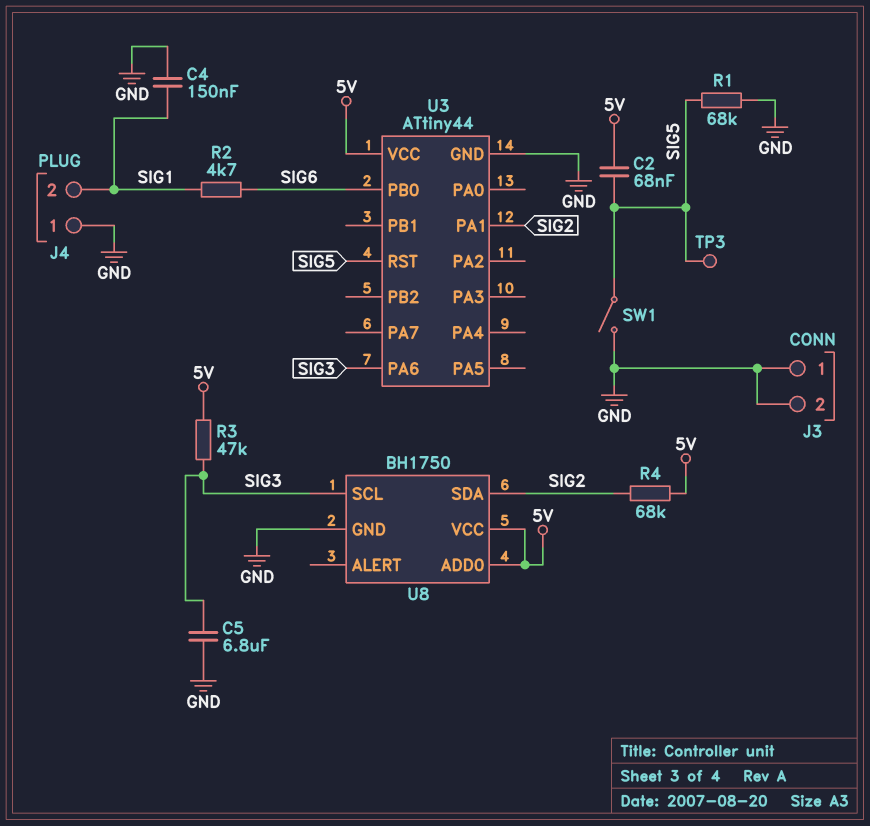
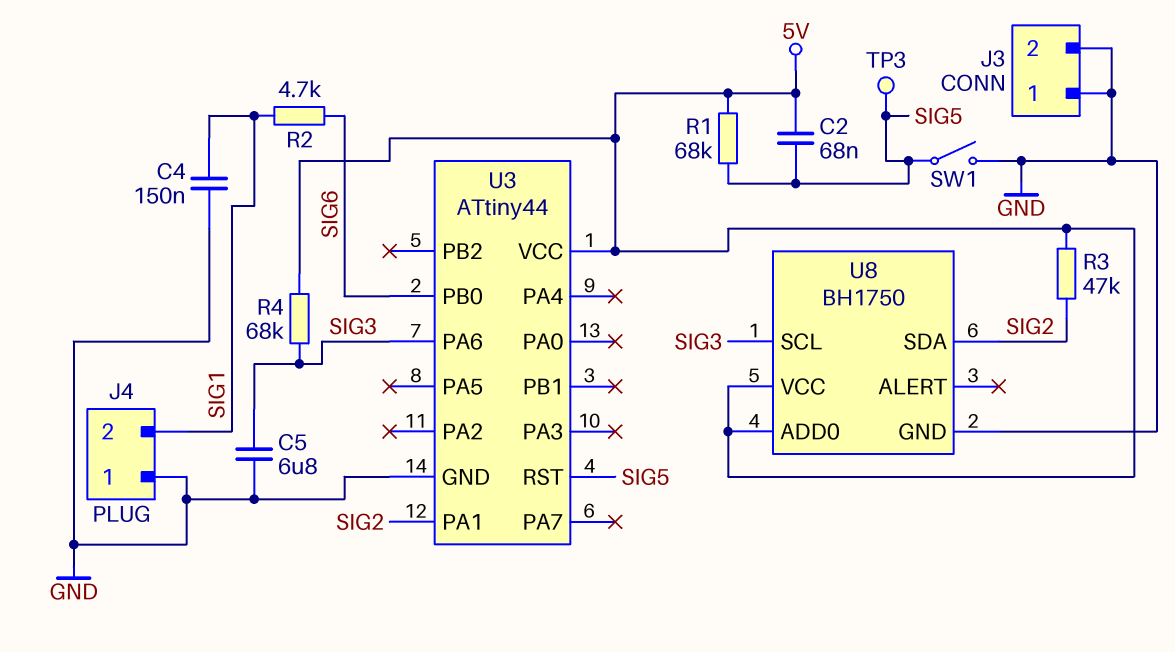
R1: 68k (GND, SIG5) -> 68k (5V, SIG5)
R3: 47k (5V, SIG3) -> 47k (5V, SIG2)
R4: 68k (5V, SIG2) -> 68k (5V, SIG3)

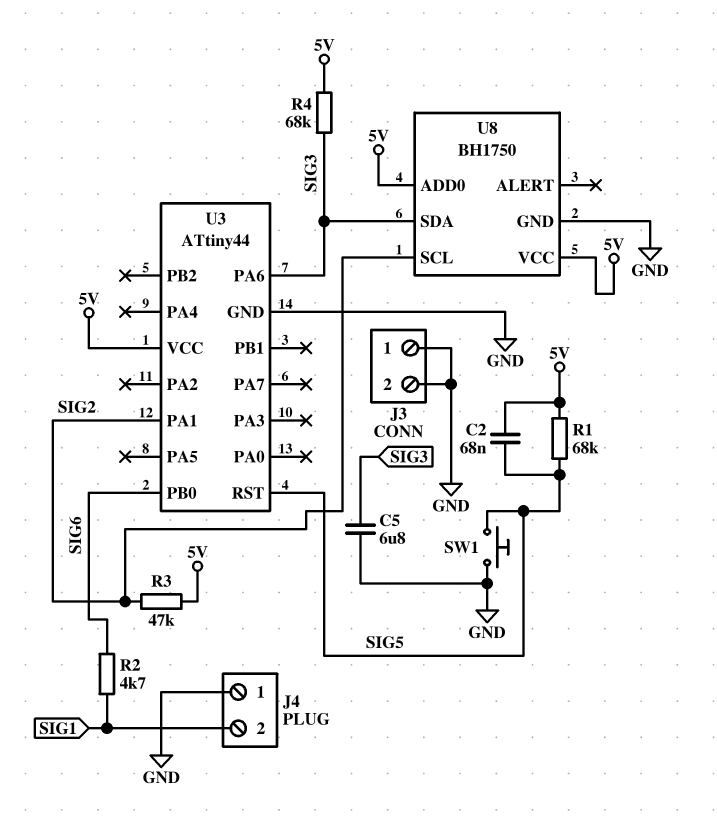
C4: 150nF (GND, SIG1) -> none
SW1: switch (GND, SIG5) -> button (GND, SIG5)
TP3: test point (SIG5) -> none
U8 pin SCL: SIG3 -> SIG2
U8 pin SDA: SIG2 -> SIG3

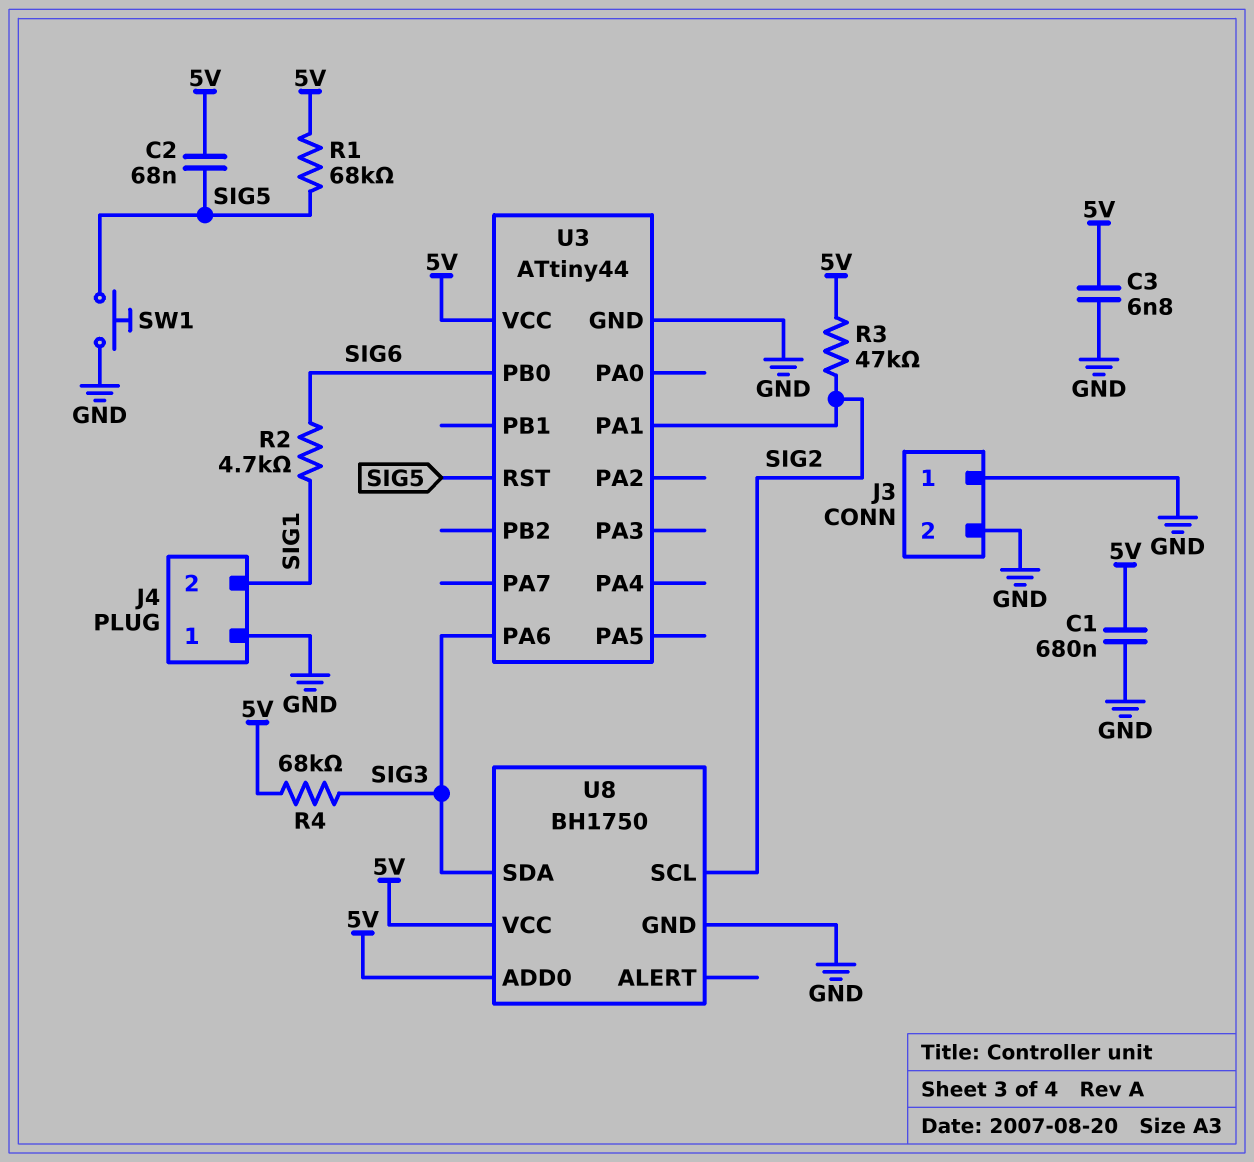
C1: none -> 680nF (5V, GND)
C3: none -> 6.8nF (5V, GND)
C5: 6.8uF (GND, SIG3) -> none

